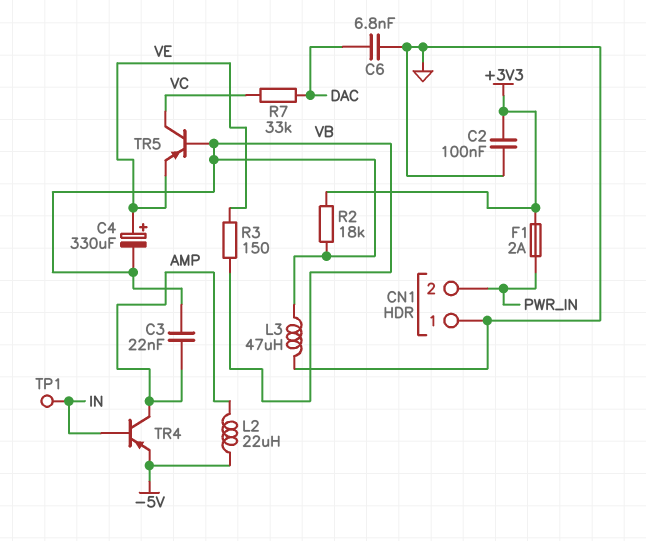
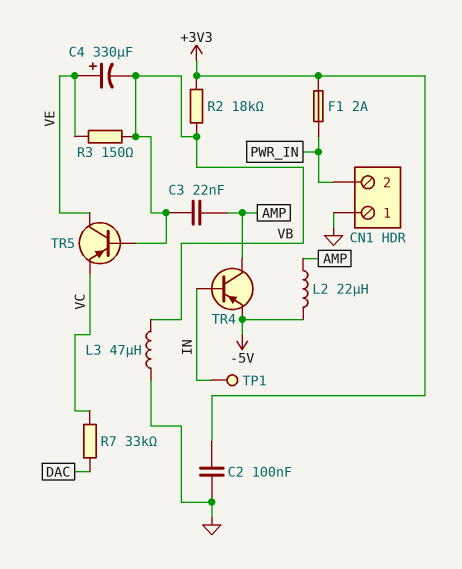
C6: 6.8nF (DAC, GND) -> none
TR5: PNP (B VB, C VC, E VE) -> PNP (B VB, C VE, E VC)

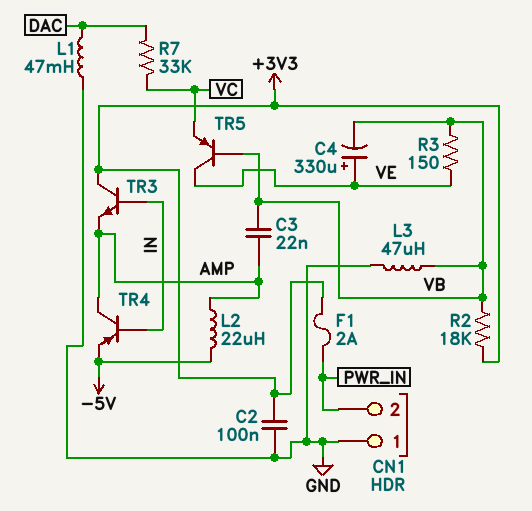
L1: none -> 47mH (DAC, GND)
TP1: test point (IN) -> none
TR3: none -> NPN (B IN, C +3V3, E AMP)

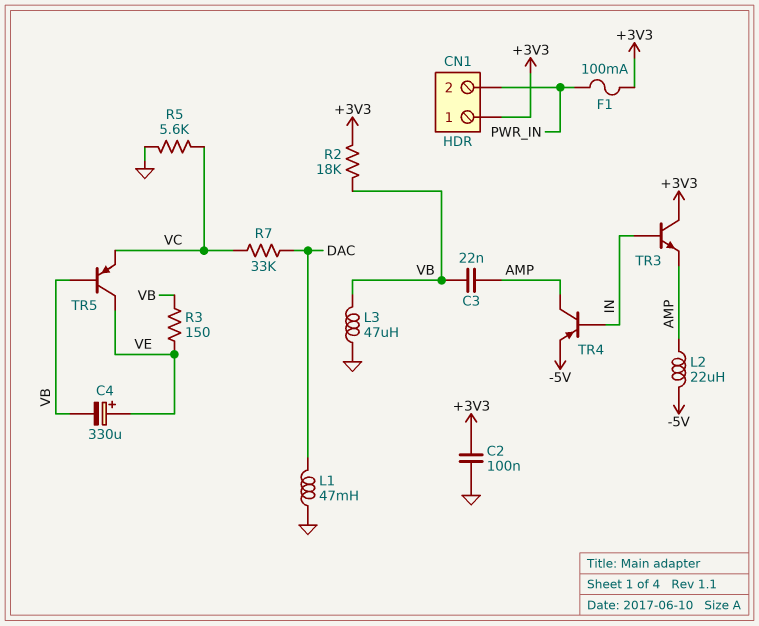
CN1 pin 1: GND -> +3V3
F1: 2A (+3V3, PWR_IN) -> 100mA (+3V3, PWR_IN)
R5: none -> 5.6k (GND, VC)

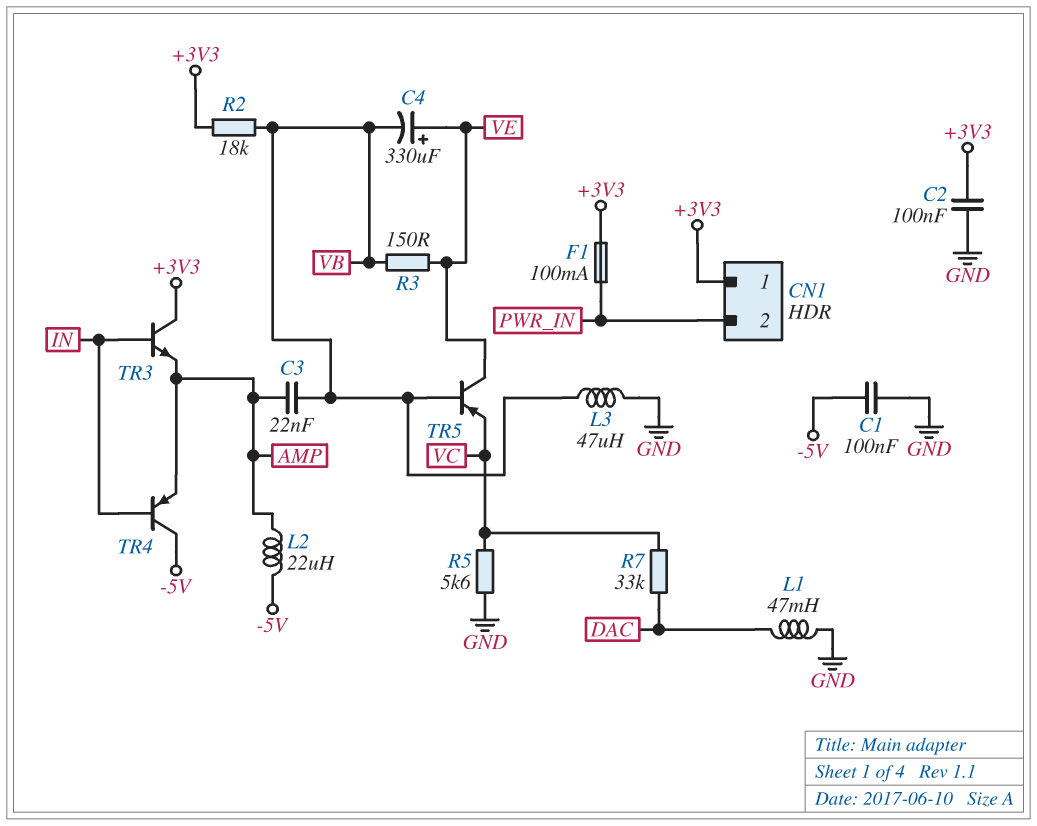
C1: none -> 100nF (-5V, GND)
TR4: PNP (B IN, C AMP, E -5V) -> PNP (B IN, C -5V, E AMP)

